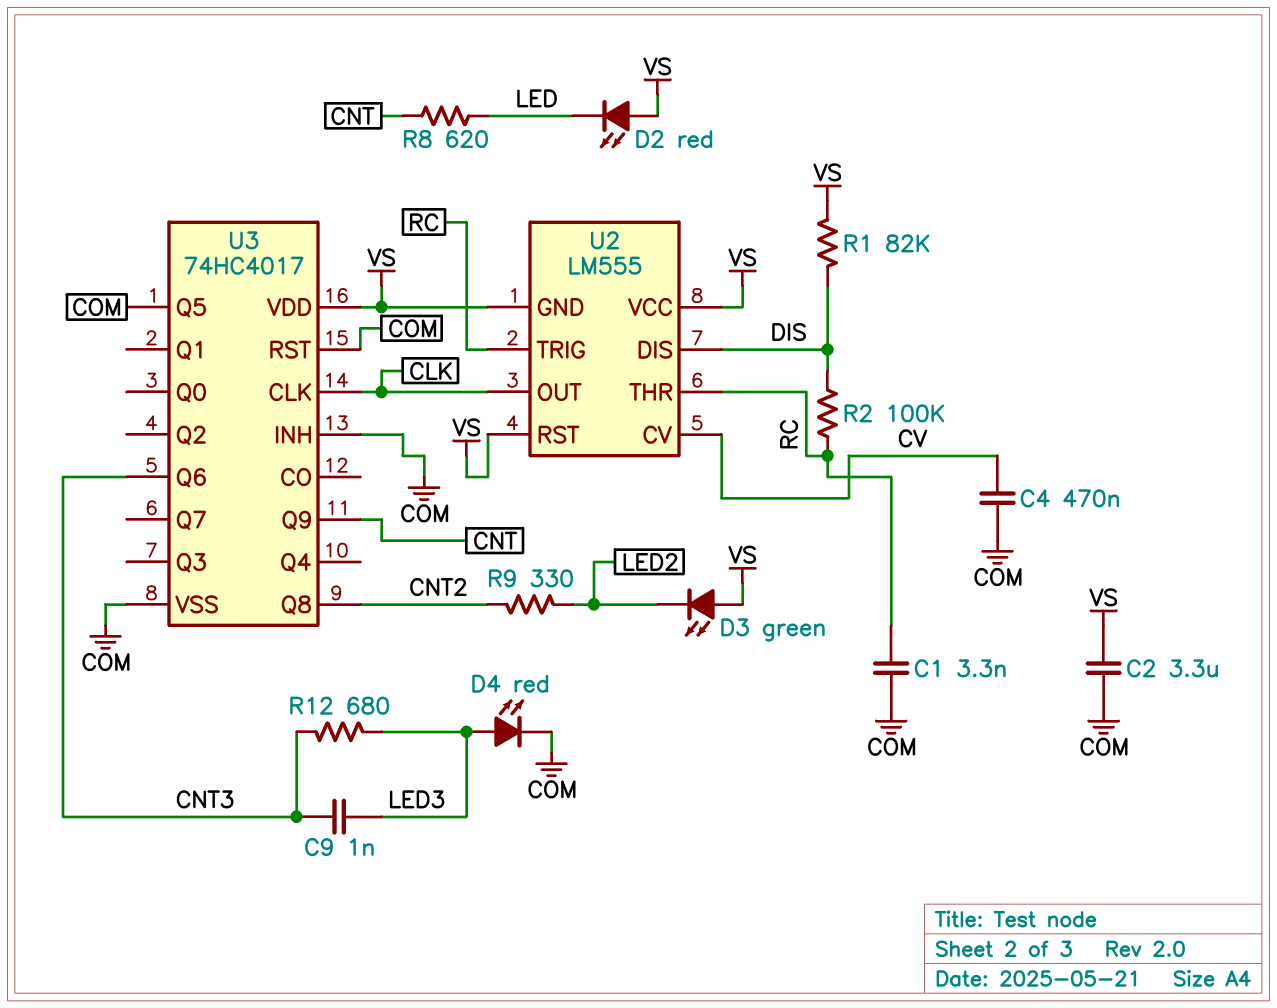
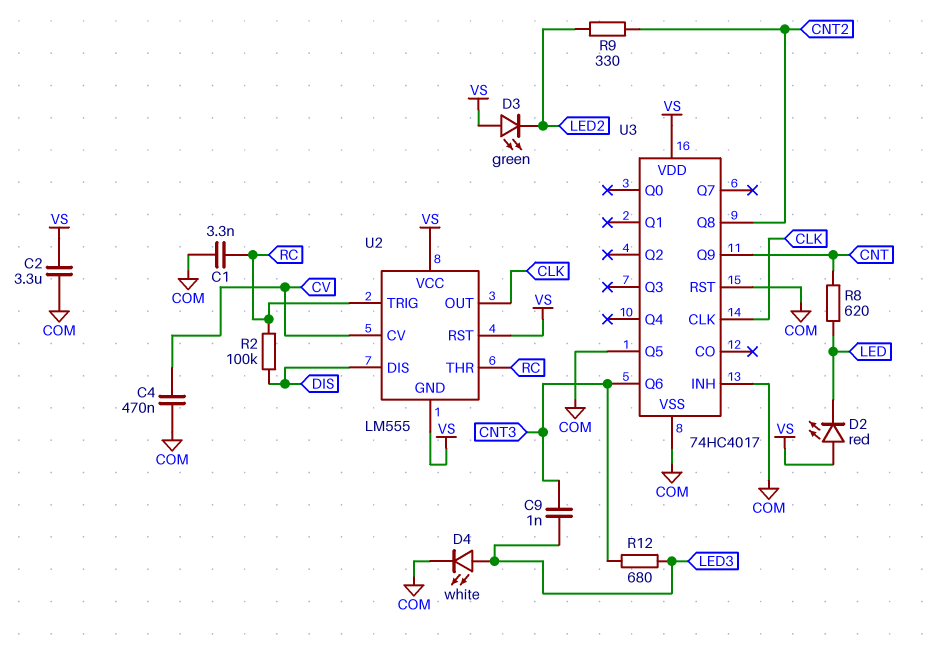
D4: LED red (A LED3, K COM) -> LED white (A LED3, K COM)
R1: 82k (DIS, VS) -> none

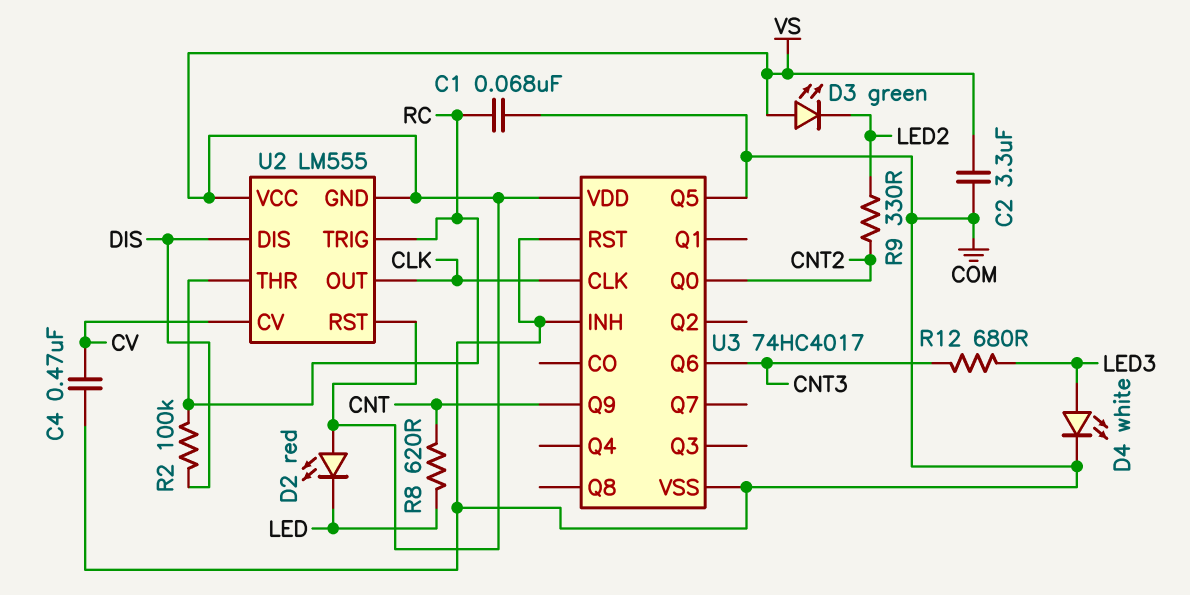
C1: 3.3nF (COM, RC) -> 68nF (COM, RC)
C9: 1nF (CNT3, LED3) -> none
U3 pin Q0: none -> CNT2
U3 pin Q8: CNT2 -> none

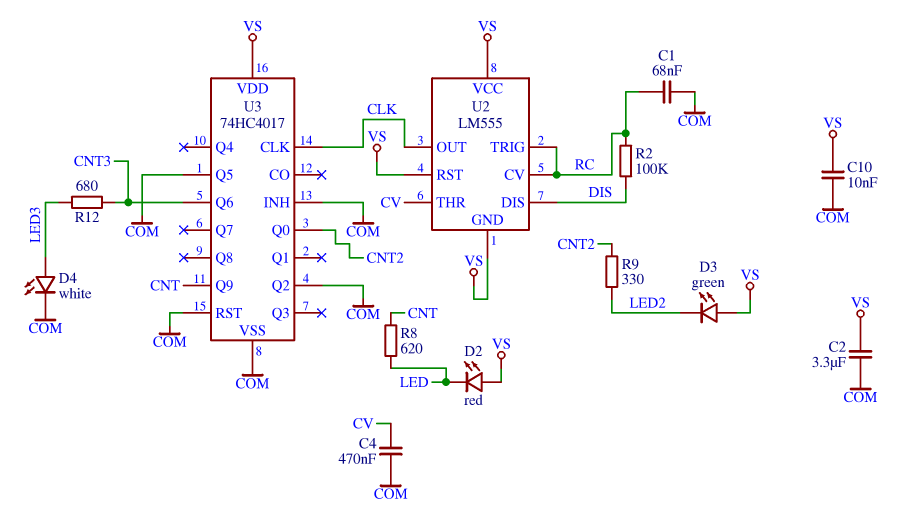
C10: none -> 10nF (COM, VS)
U2 pin CV: CV -> RC
U2 pin THR: RC -> CV
U3 pin Q2: none -> COM

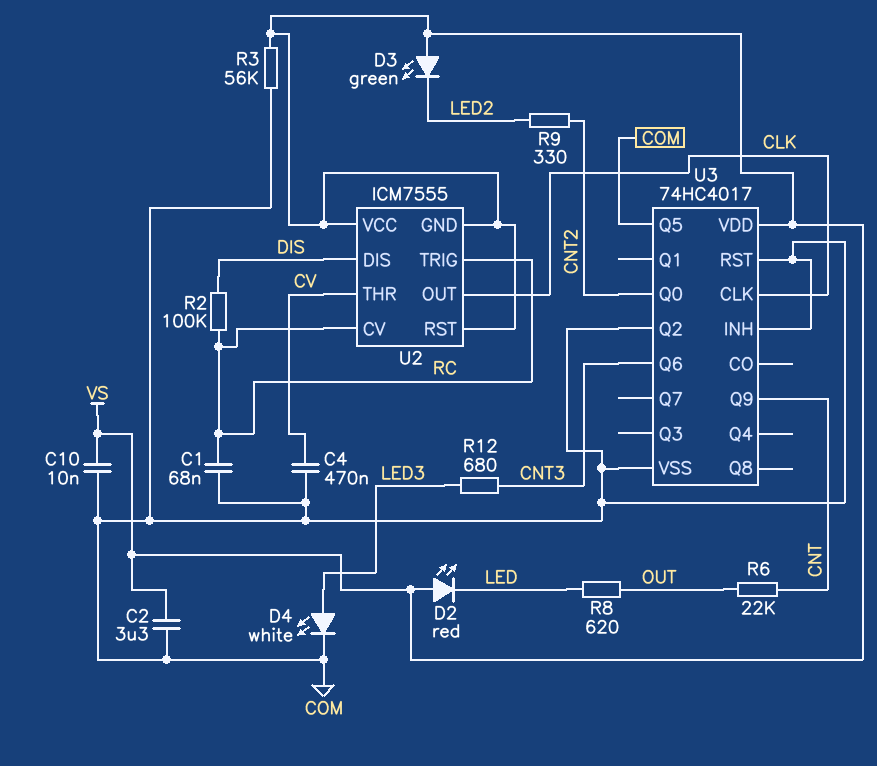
R3: none -> 56k (COM, VS)
R6: none -> 22k (CNT, OUT)
R8: 620 (CNT, LED) -> 620 (LED, OUT)
U2: LM555 -> ICM7555

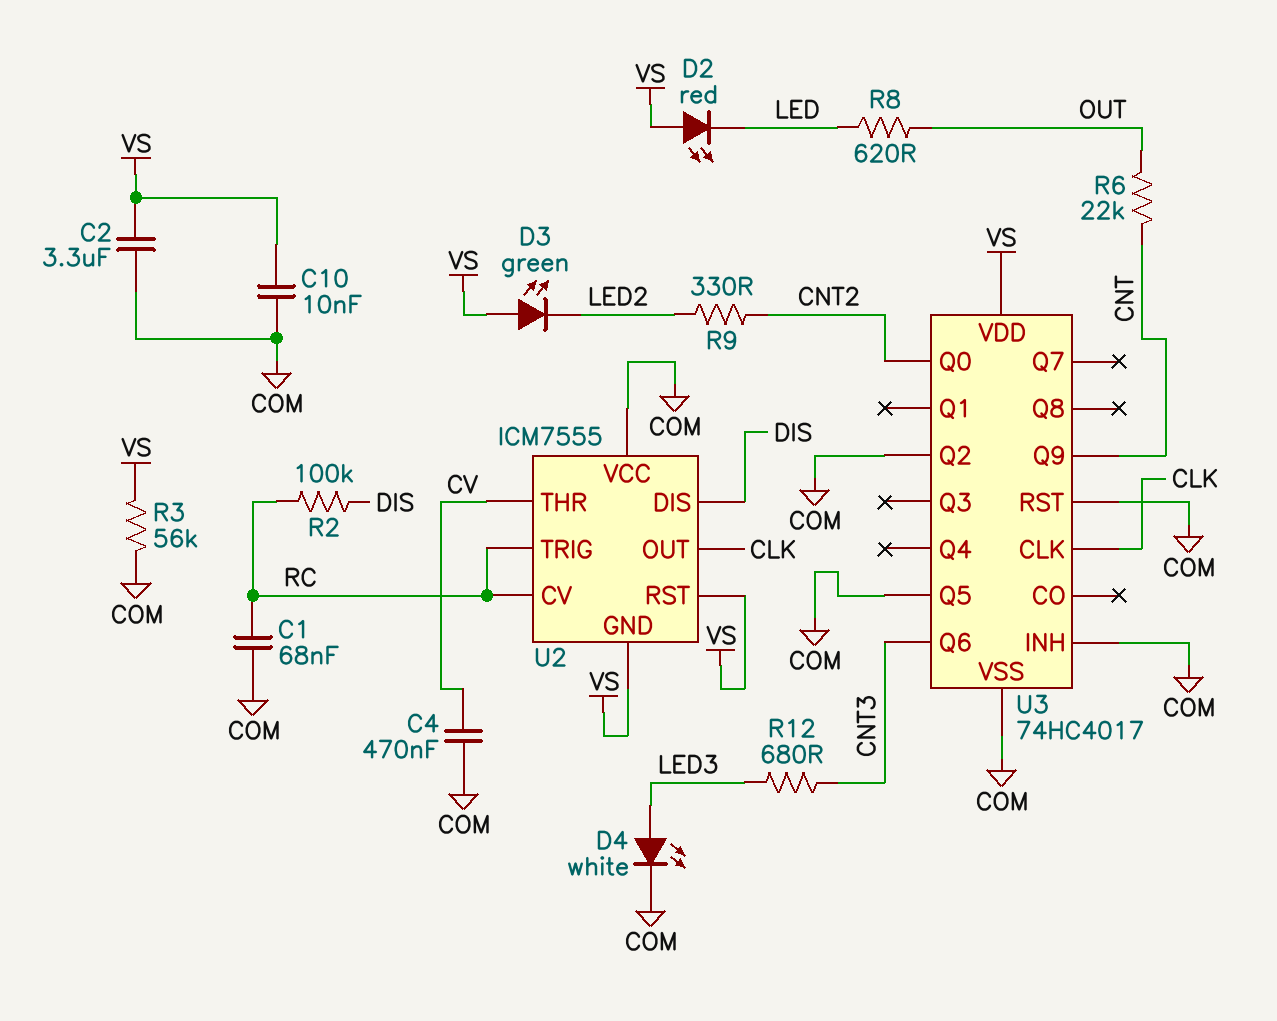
U2 pin VCC: VS -> COM

